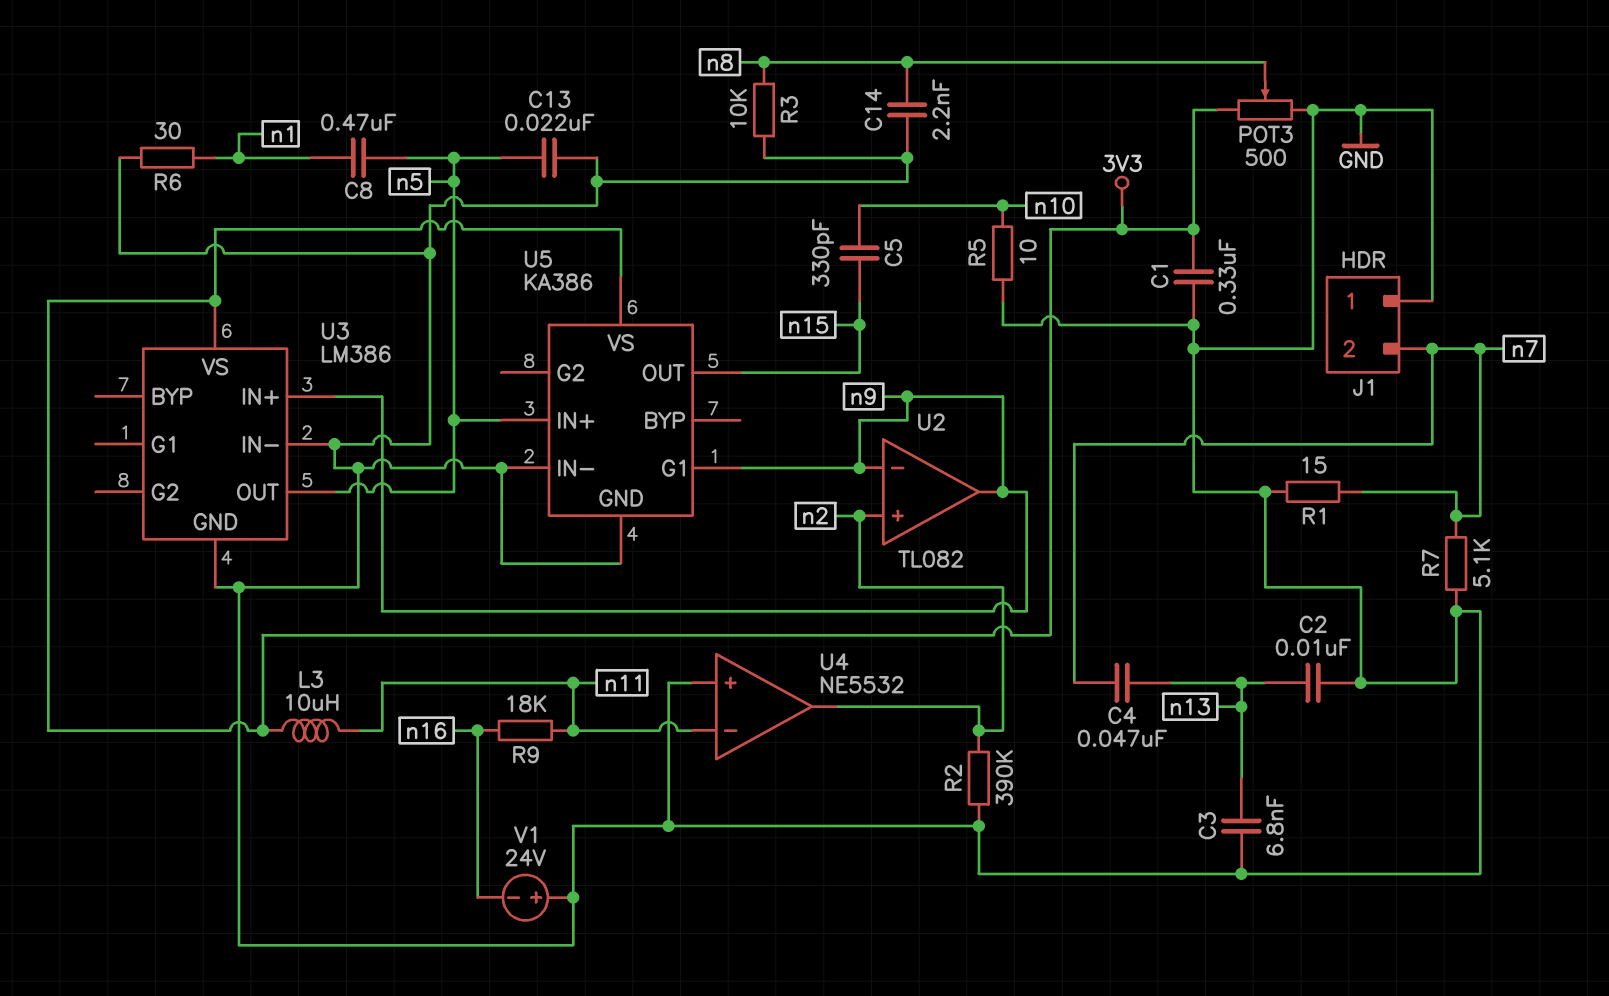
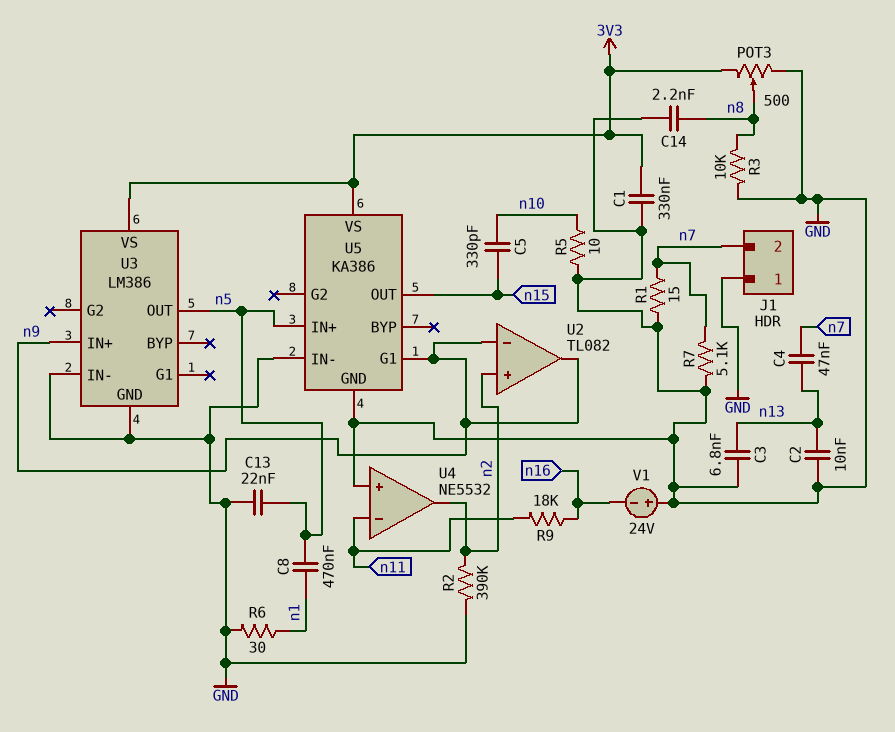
L3: 10uH (3V3, n11) -> none

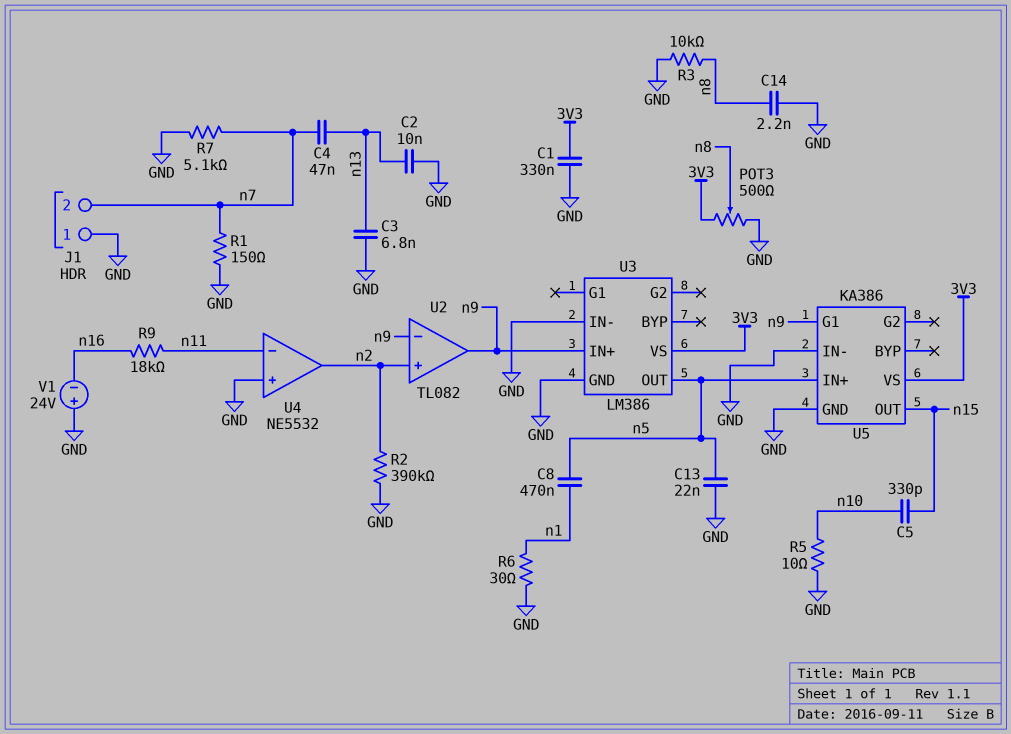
R1: 15 (GND, n7) -> 150 (GND, n7)

